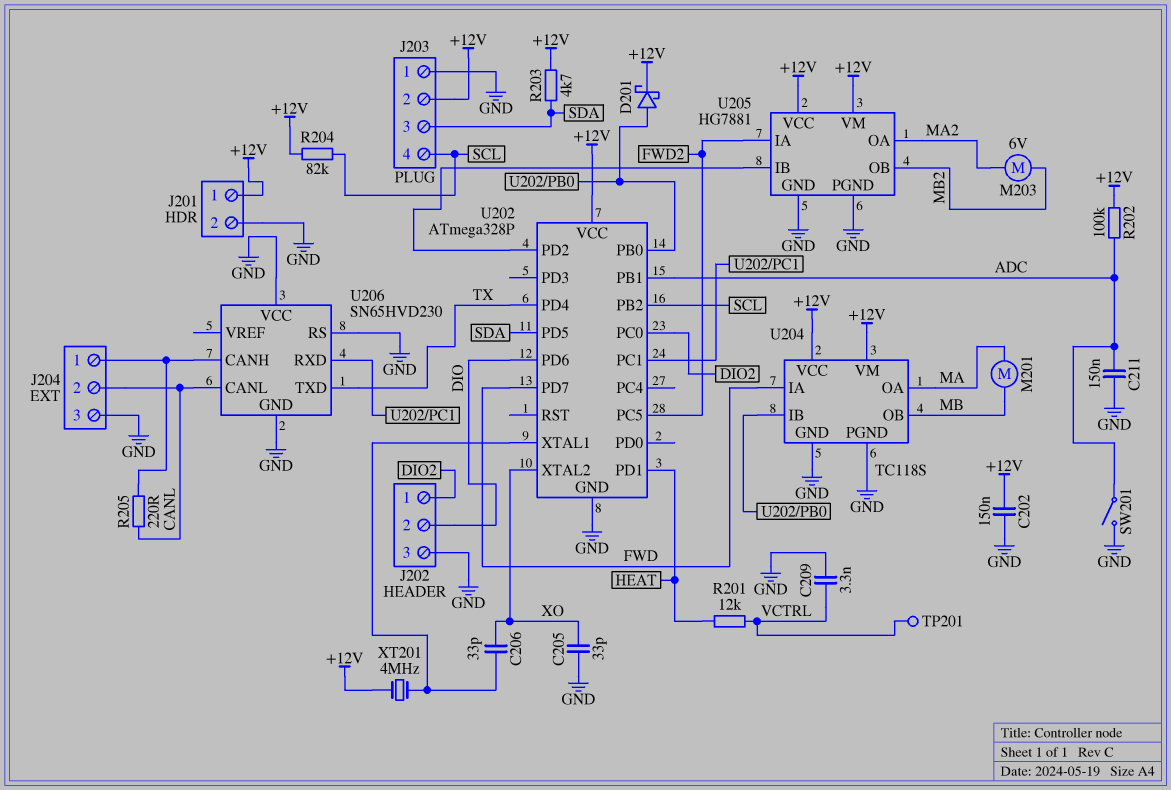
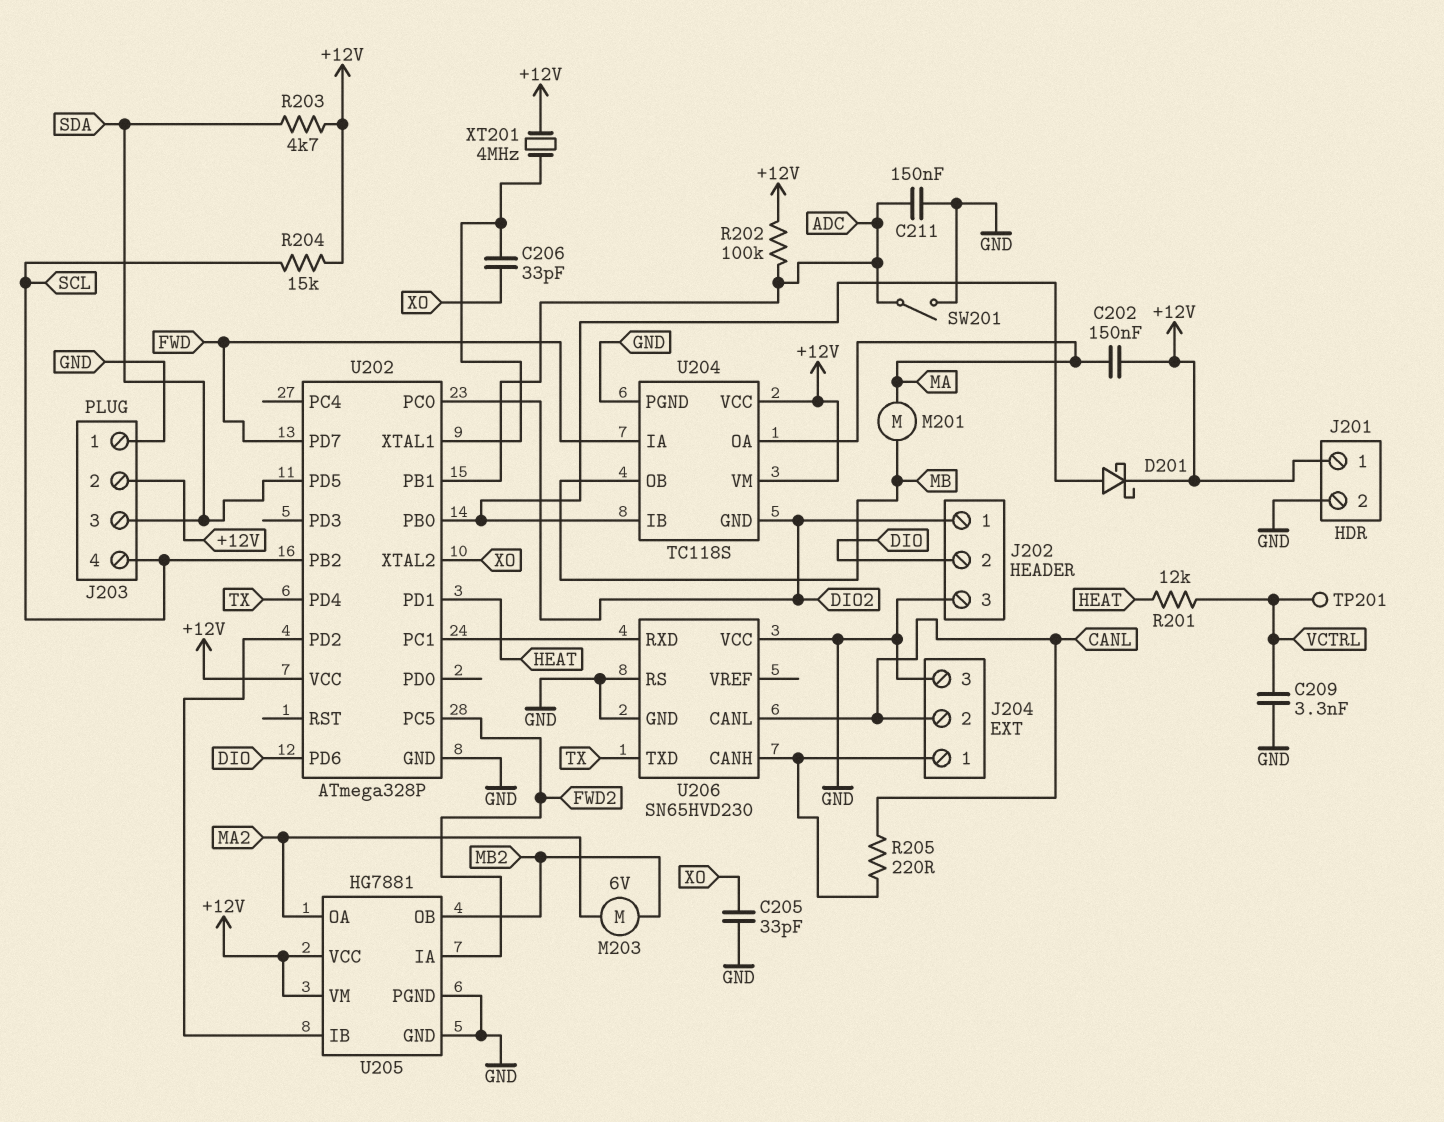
C202: 150nF (+12V, GND) -> 150nF (+12V, MA)
R204: 82k (+12V, SCL) -> 15k (+12V, SCL)
U204 pin GND: GND -> DIO2

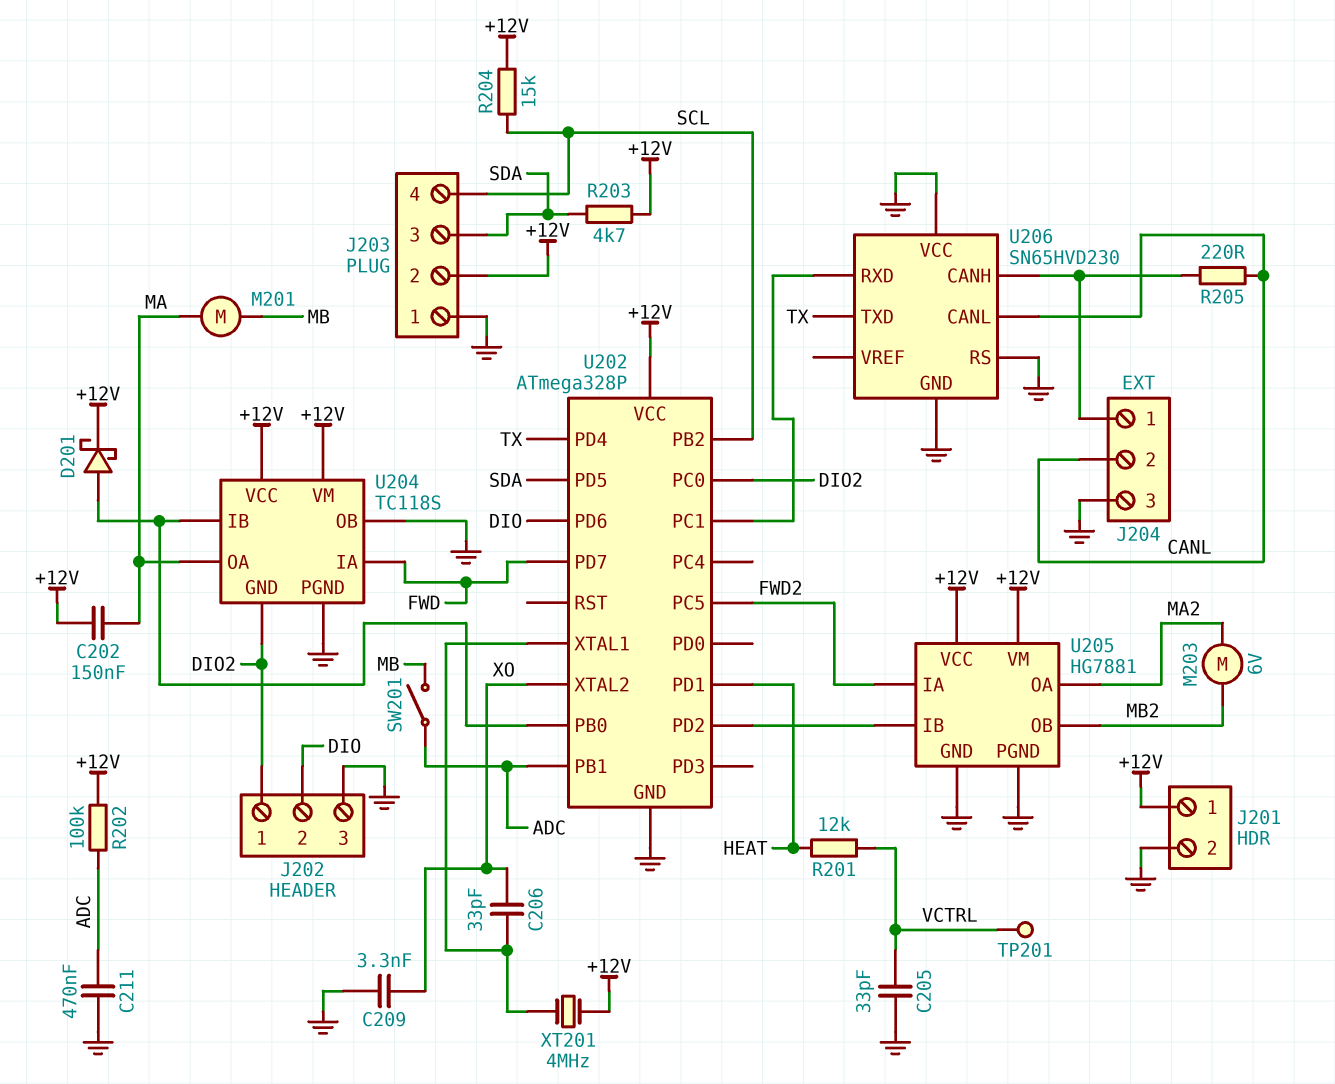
C205: 33pF (GND, XO) -> 33pF (GND, VCTRL)
C209: 3.3nF (GND, VCTRL) -> 3.3nF (GND, XO)
C211: 150nF (ADC, GND) -> 470nF (ADC, GND)
SW201: switch (ADC, GND) -> switch (ADC, MB)
U204 pin OB: MB -> GND

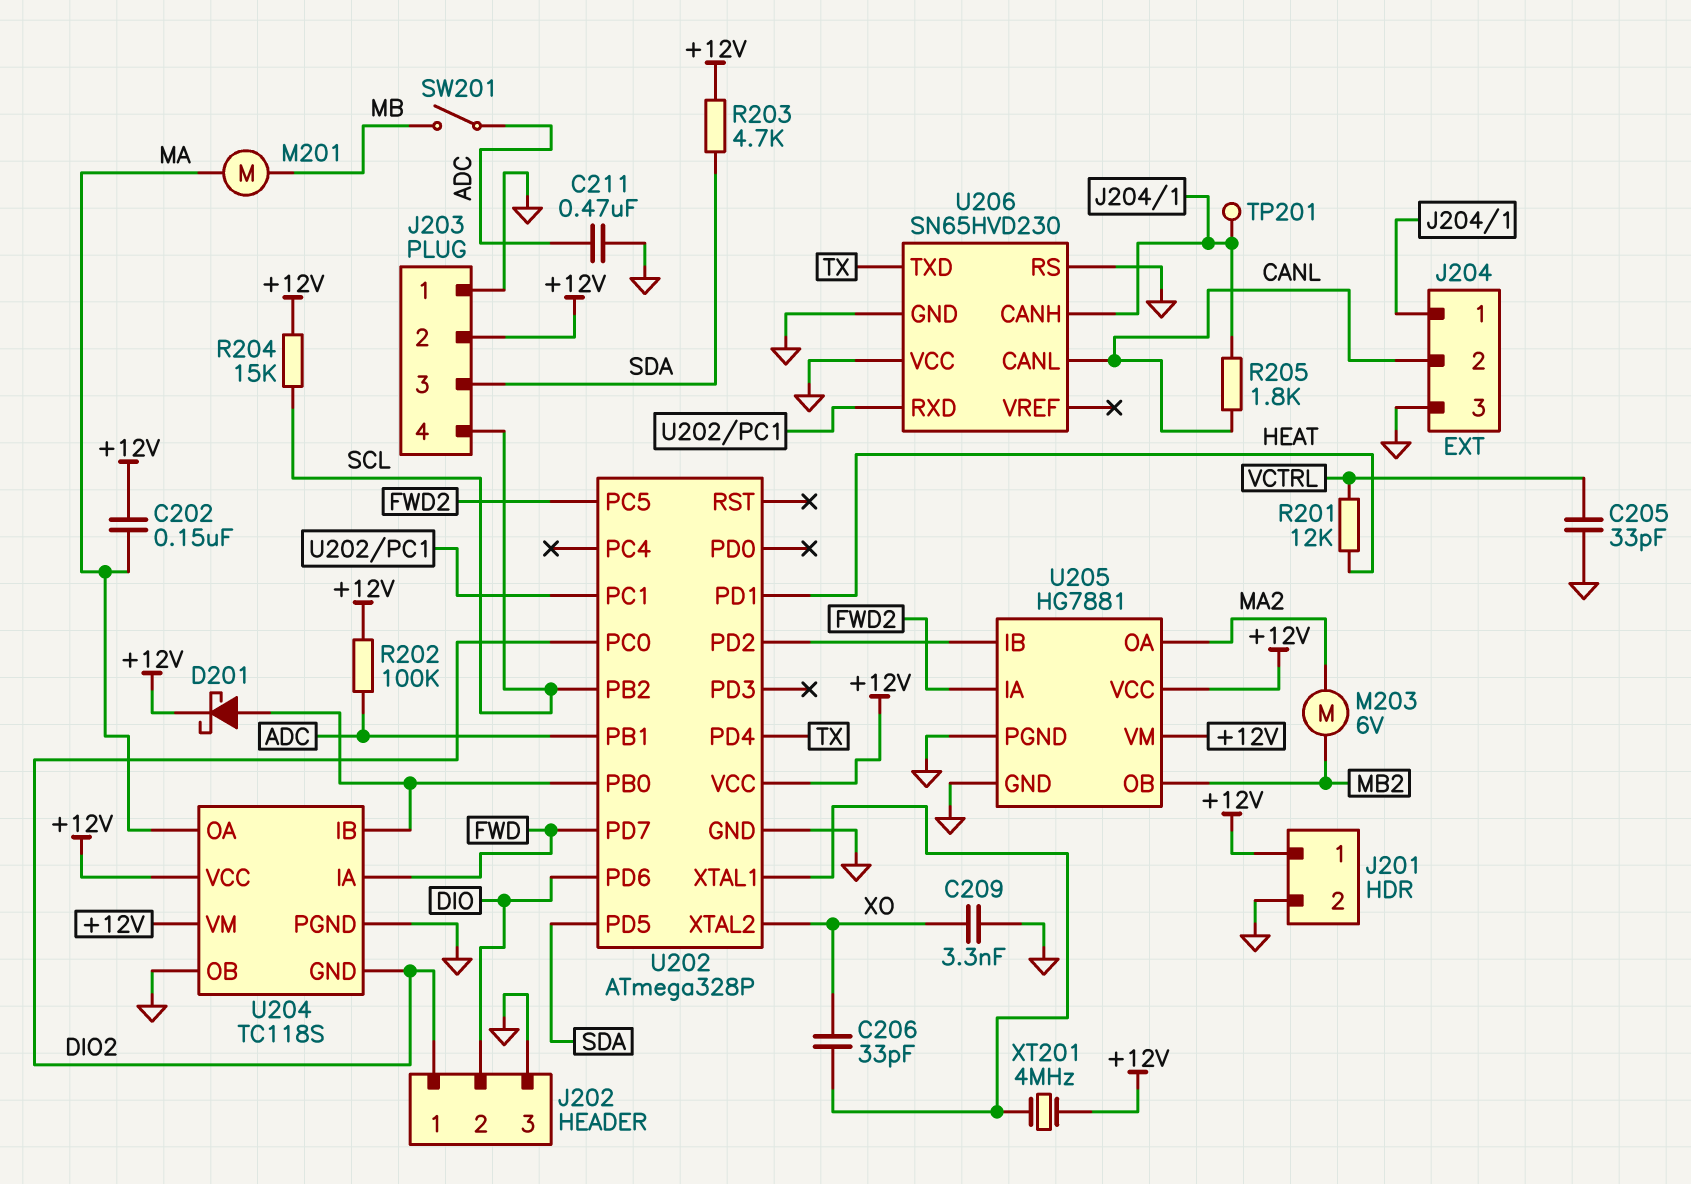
R205: 220 (CANL, J204/1) -> 1.8k (CANL, J204/1)
TP201: test point (VCTRL) -> test point (J204/1)

